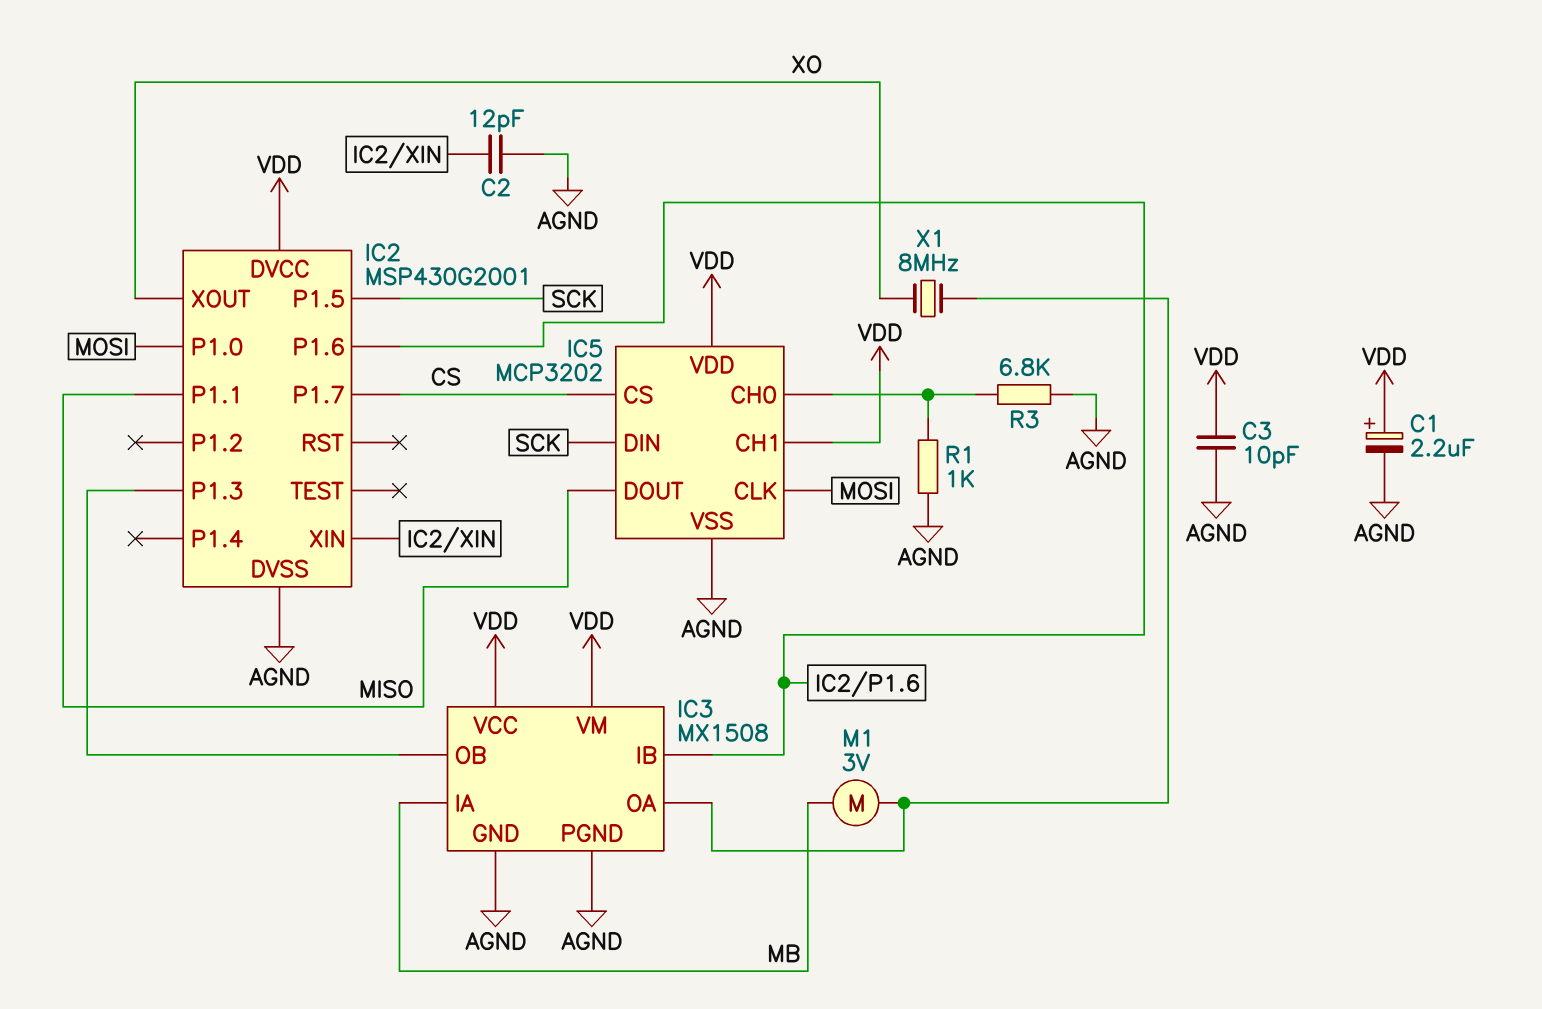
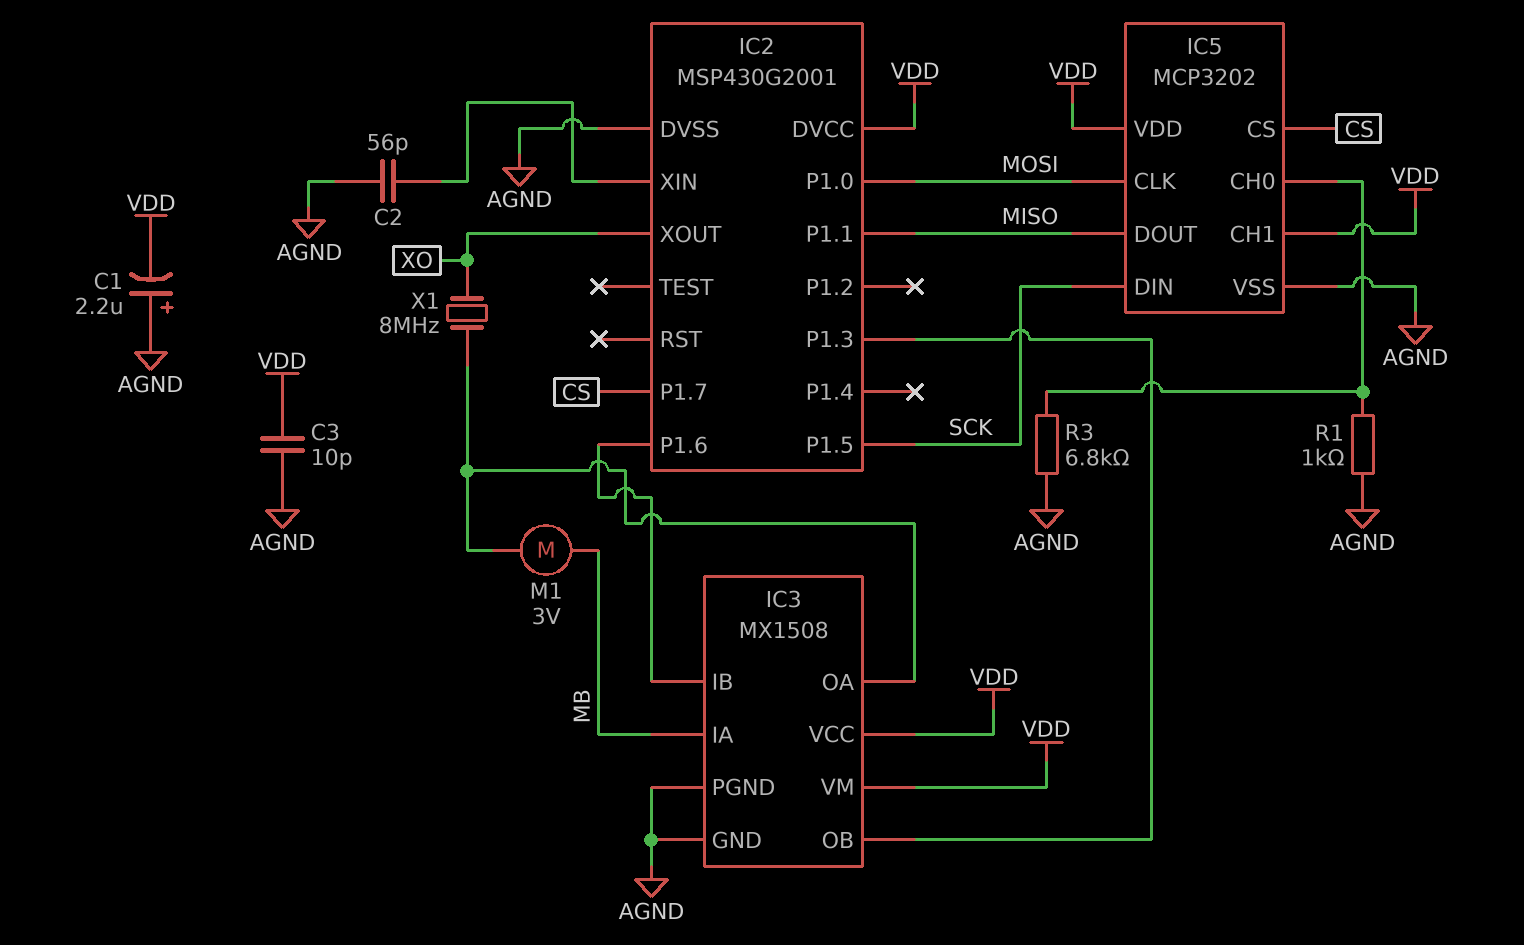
C1: 2.2uF (plus VDD, minus AGND) -> 2.2uF (plus AGND, minus VDD)
C2: 12pF (AGND, IC2/XIN) -> 56pF (AGND, IC2/XIN)

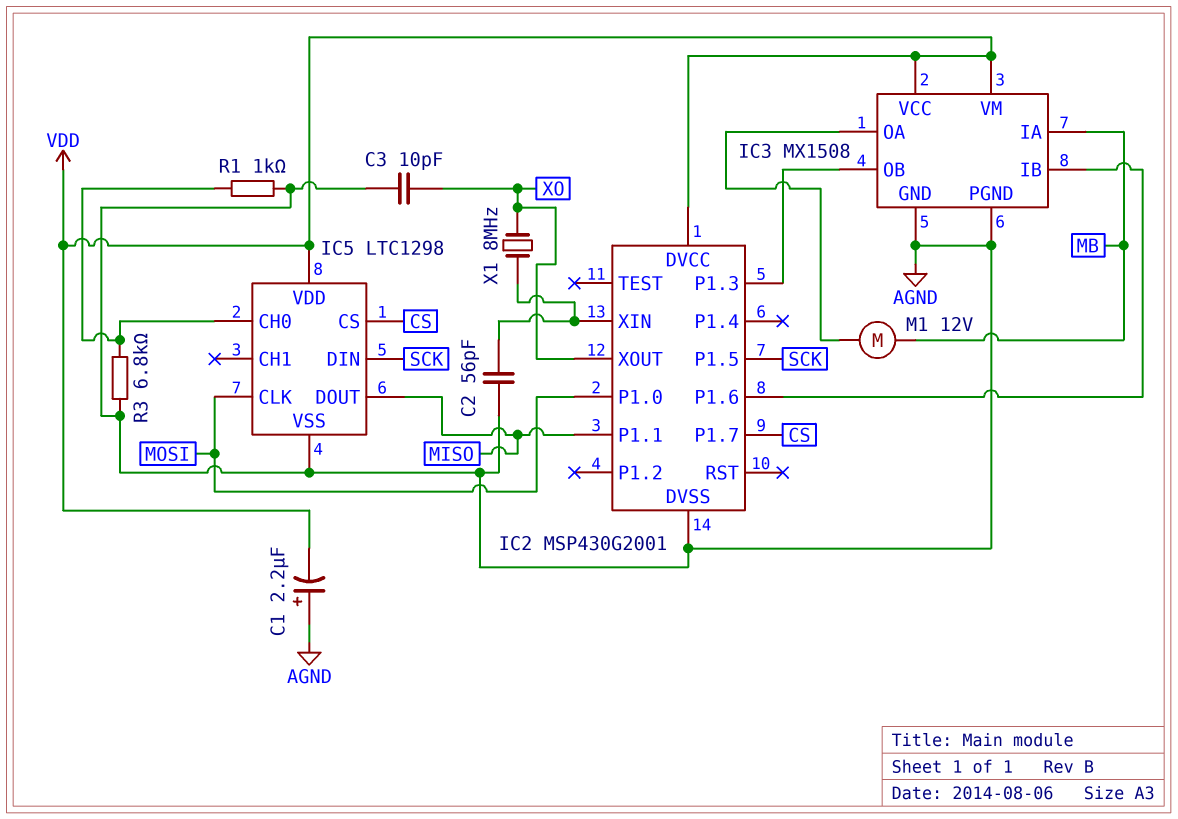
C3: 10pF (AGND, VDD) -> 10pF (AGND, XO)
IC5: MCP3202 -> LTC1298
IC5 pin CH1: VDD -> none
M1: motor 3V (IC3/OA, MB) -> motor 12V (IC3/OA, MB)
X1: 8MHz (IC3/OA, XO) -> 8MHz (IC2/XIN, XO)

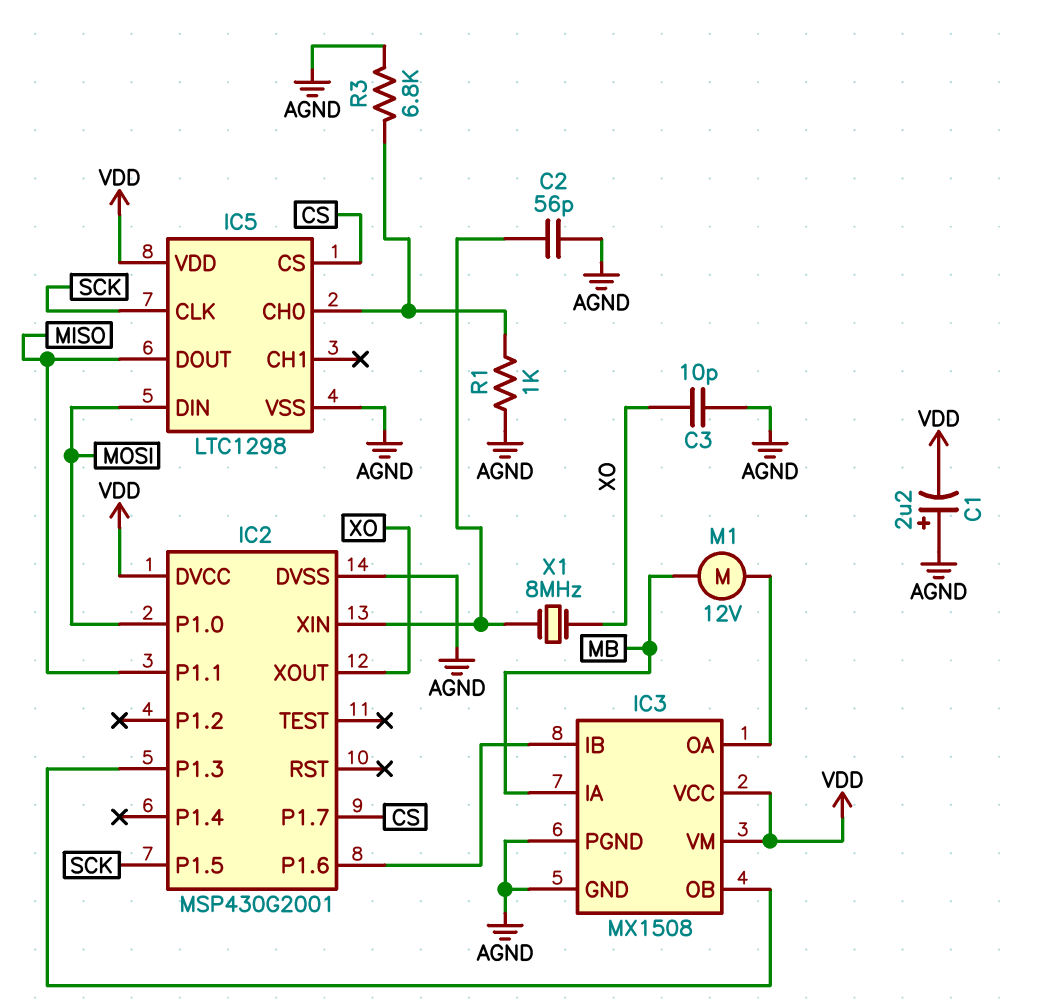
IC5 pin CLK: MOSI -> SCK
IC5 pin DIN: SCK -> MOSI

